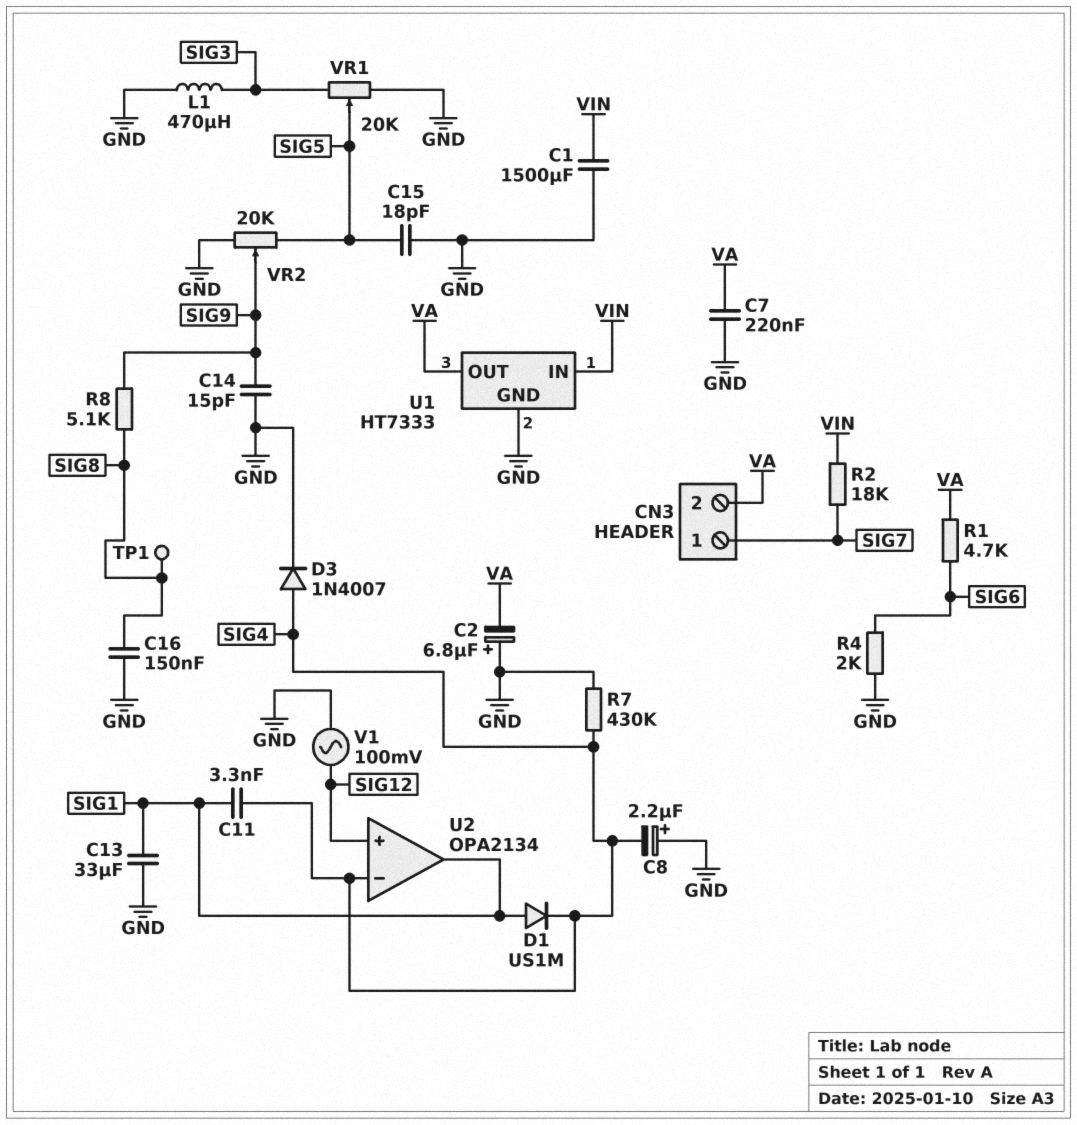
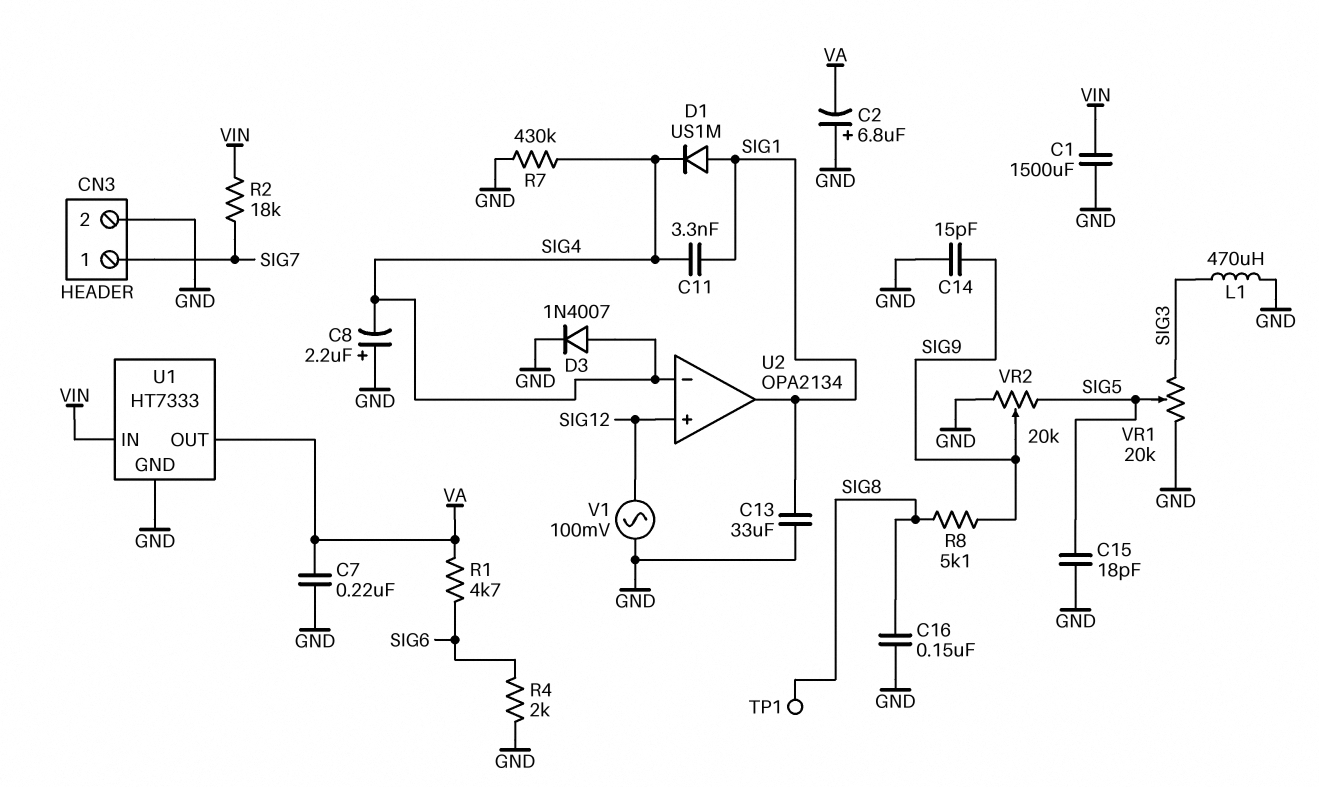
CN3 pin 2: VA -> GND

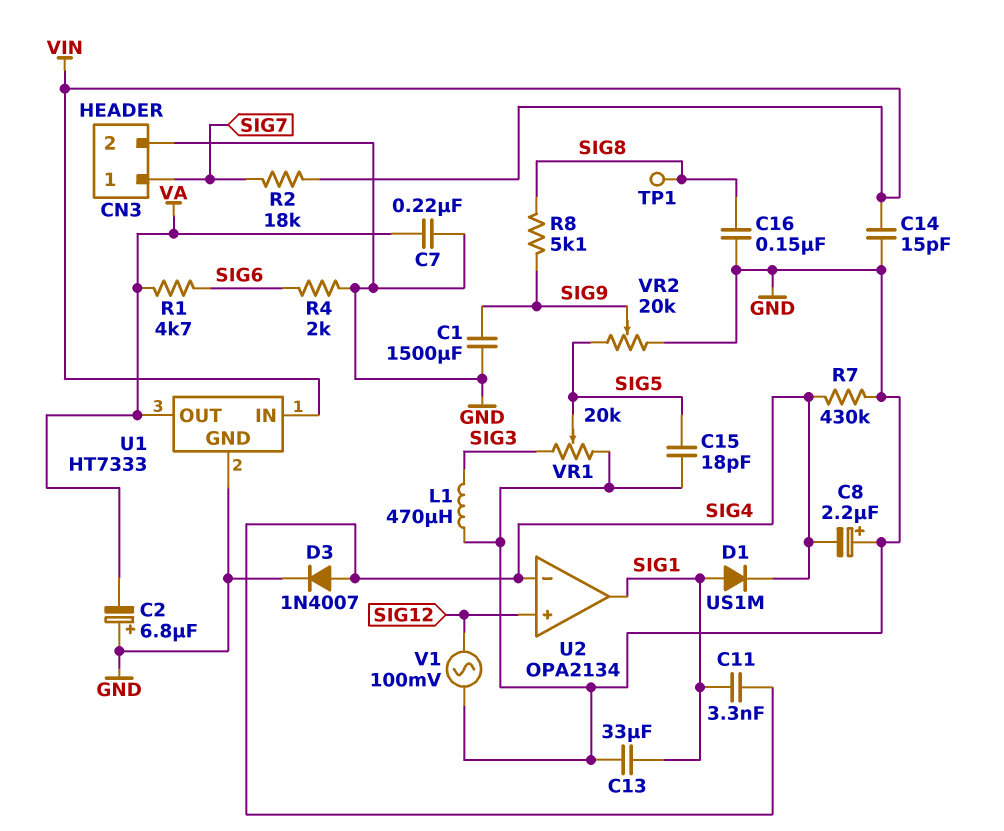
C1: 1500uF (GND, VIN) -> 1500uF (GND, SIG9)
C14: 15pF (GND, SIG9) -> 15pF (GND, VIN)

